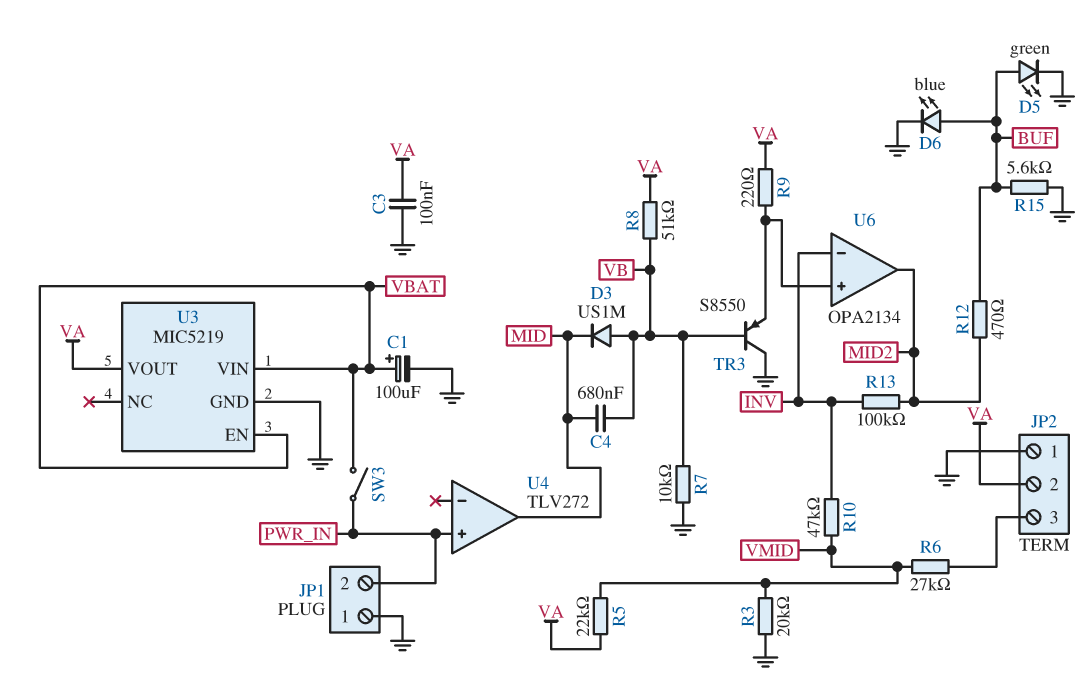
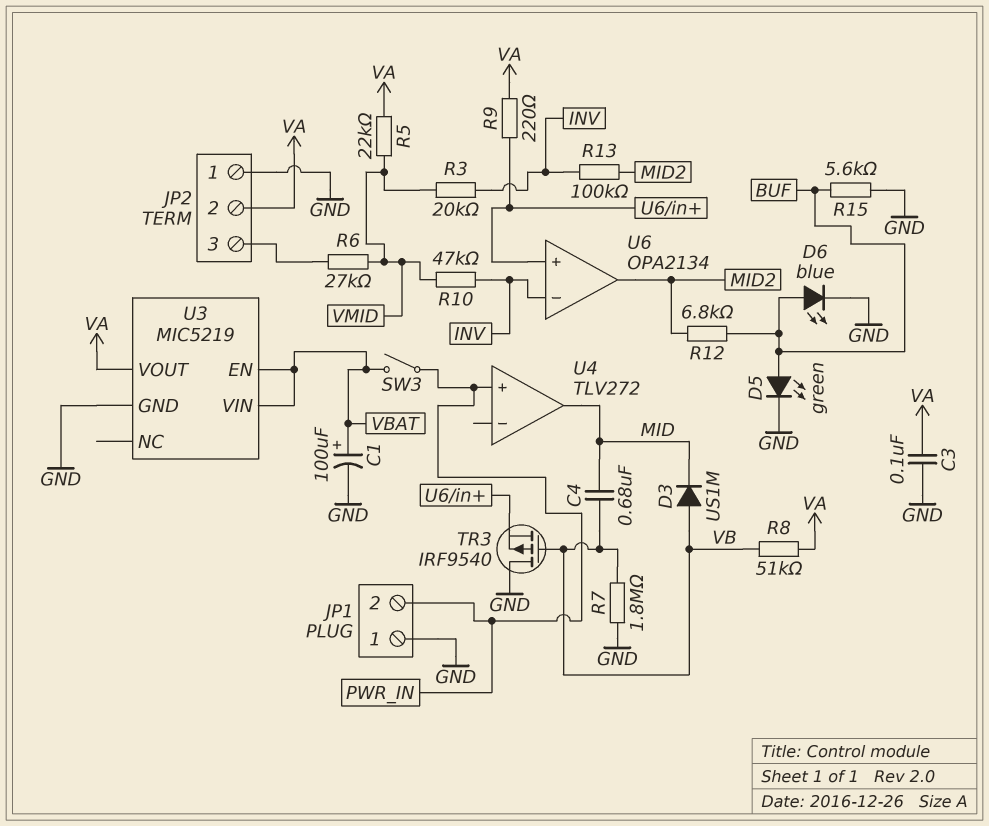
R3: 20k (GND, VMID) -> 20k (INV, VMID)
R7: 10k (GND, VB) -> 1.8M (GND, VB)
R12: 470 (BUF, MID2) -> 6.8k (BUF, MID2)
TR3: PNP S8550 (B VB, C GND, E U6/in+) -> PMOS IRF9540 (G VB, D GND, S U6/in+)

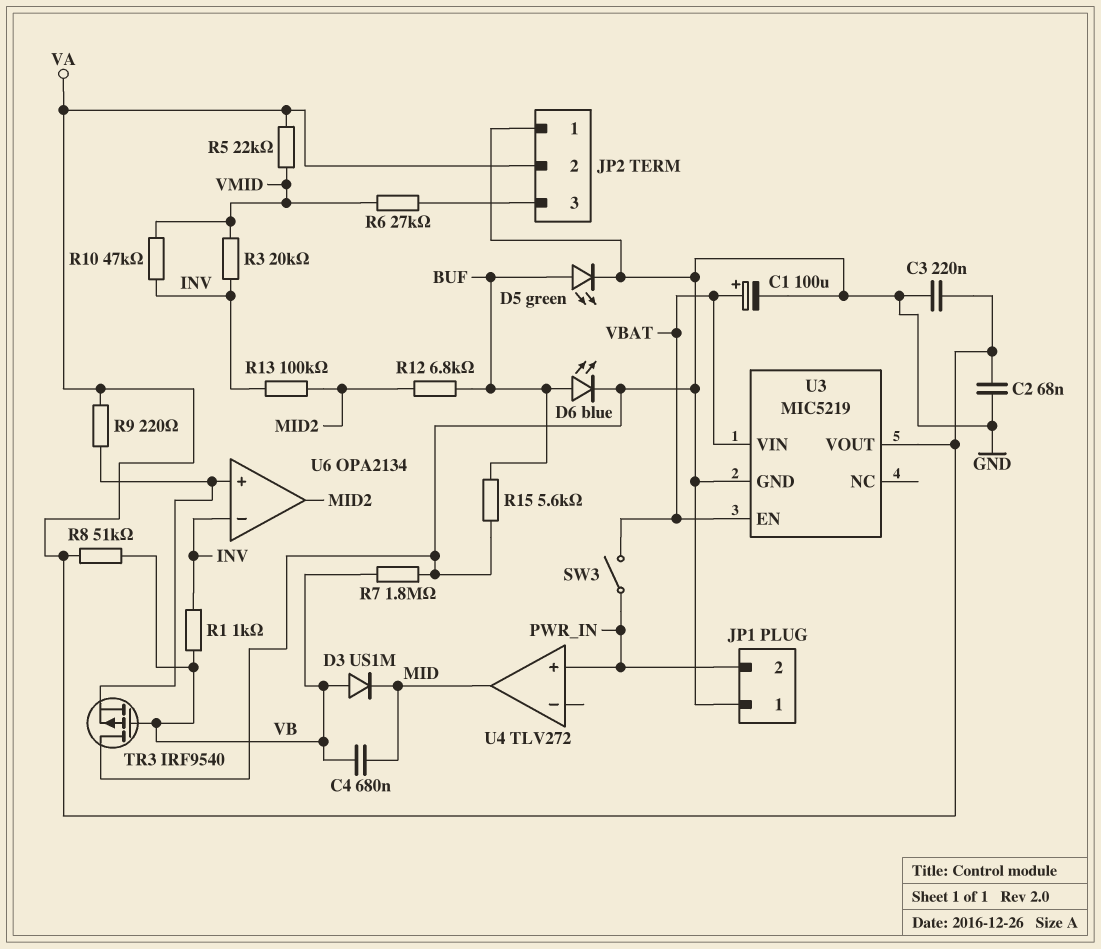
C2: none -> 68nF (GND, VA)
C3: 100nF (GND, VA) -> 220nF (GND, VA)
R1: none -> 1k (INV, VB)

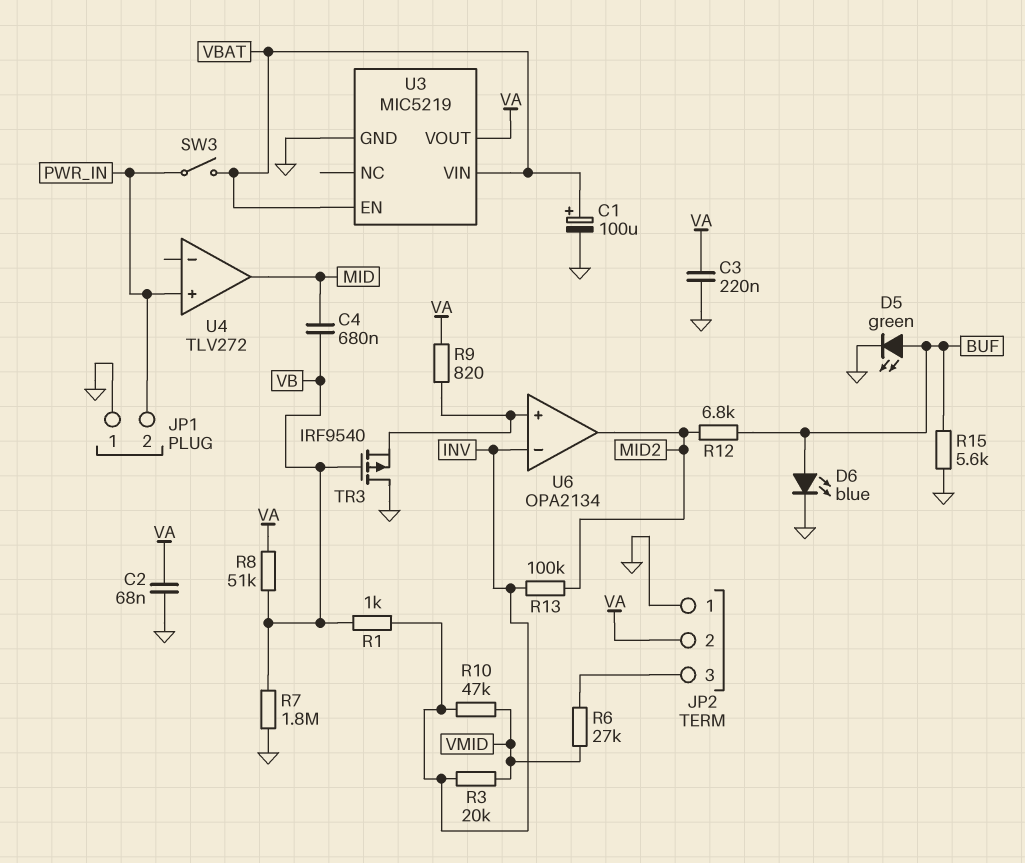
D3: diode US1M (A VB, K MID) -> none
R5: 22k (VA, VMID) -> none
R9: 220 (U6/in+, VA) -> 820 (U6/in+, VA)

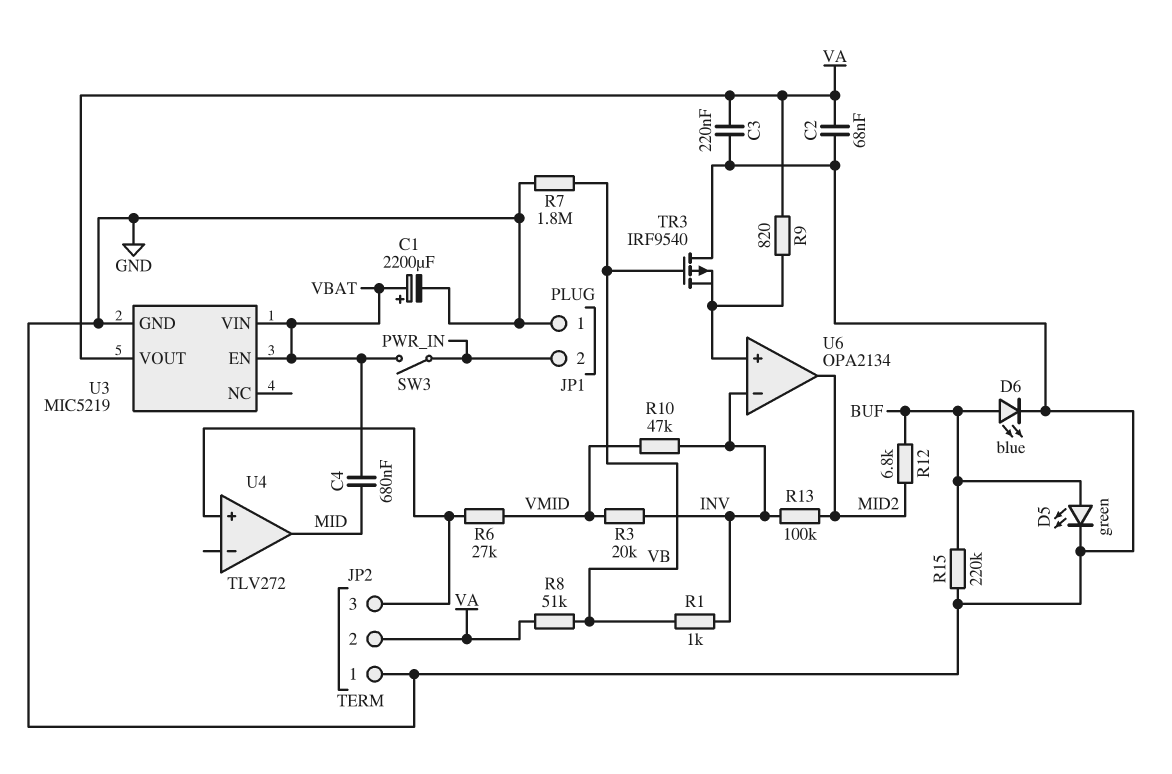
C1: 100uF (plus VBAT, minus GND) -> 2200uF (plus VBAT, minus GND)
C4: 680nF (MID, VB) -> 680nF (MID, VBAT)
R15: 5.6k (BUF, GND) -> 220k (BUF, GND)
U4 pin in+: PWR_IN -> JP2/3

